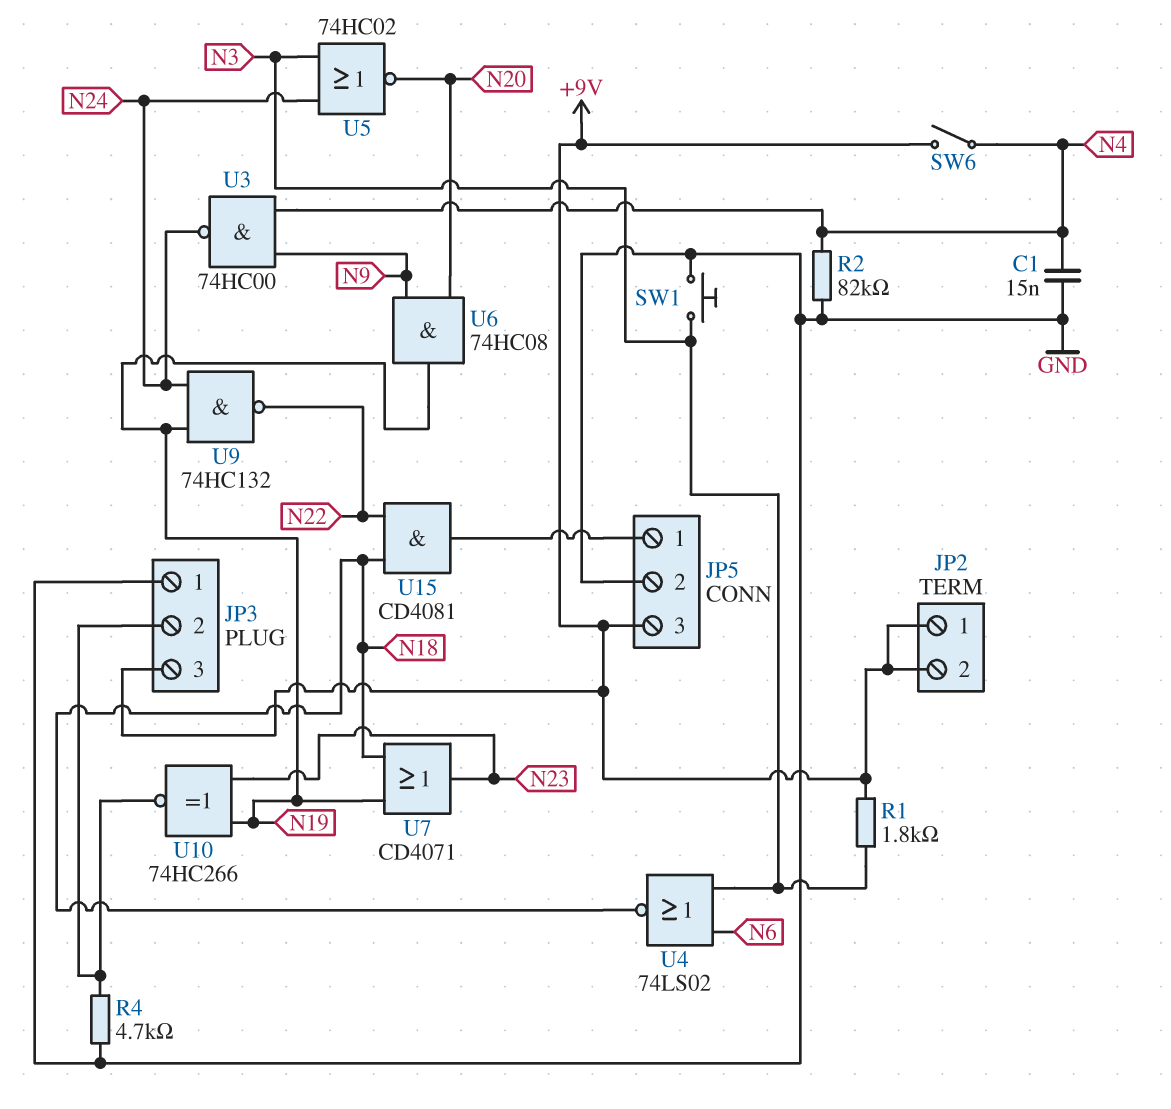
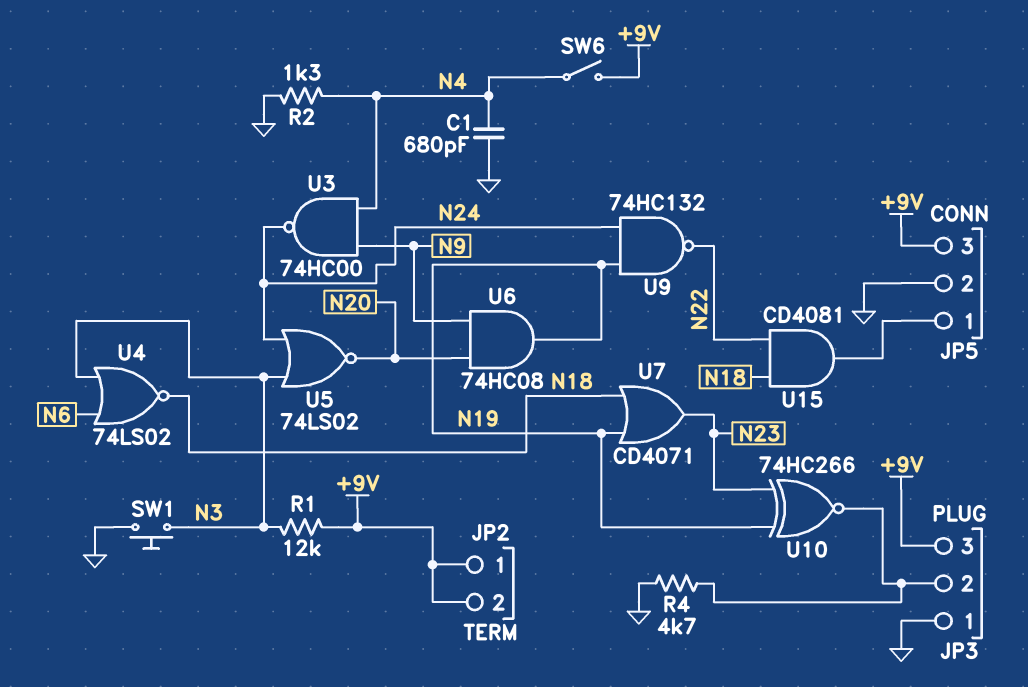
C1: 15nF (GND, N4) -> 680pF (GND, N4)
R1: 1.8k (+9V, N3) -> 12k (+9V, N3)
R2: 82k (GND, N4) -> 1.3k (GND, N4)
U5: NOR 74HC02 (in N3, in N24, out N20) -> NOR 74LS02 (in N3, in N24, out N20)

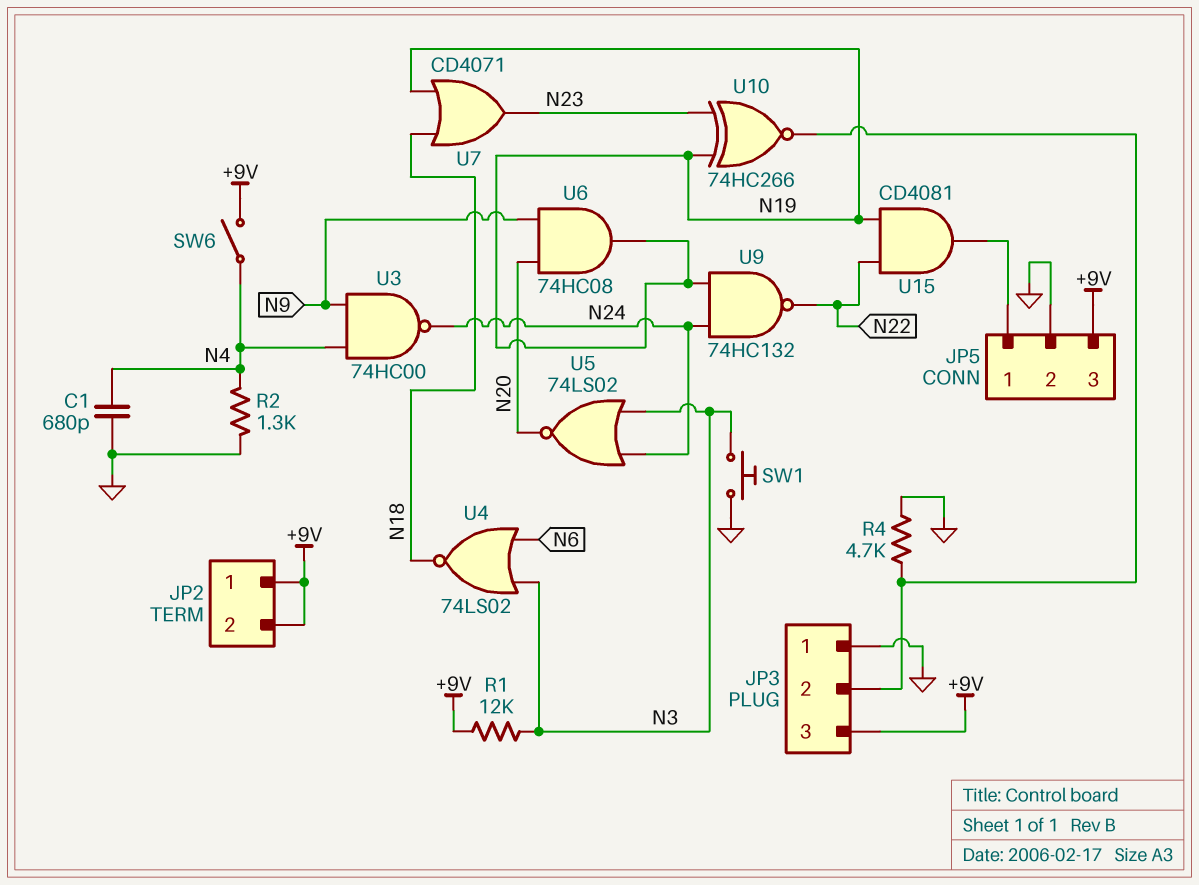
U15: AND CD4081 (in N18, in N22, out JP5/1) -> AND CD4081 (in N19, in N22, out JP5/1)

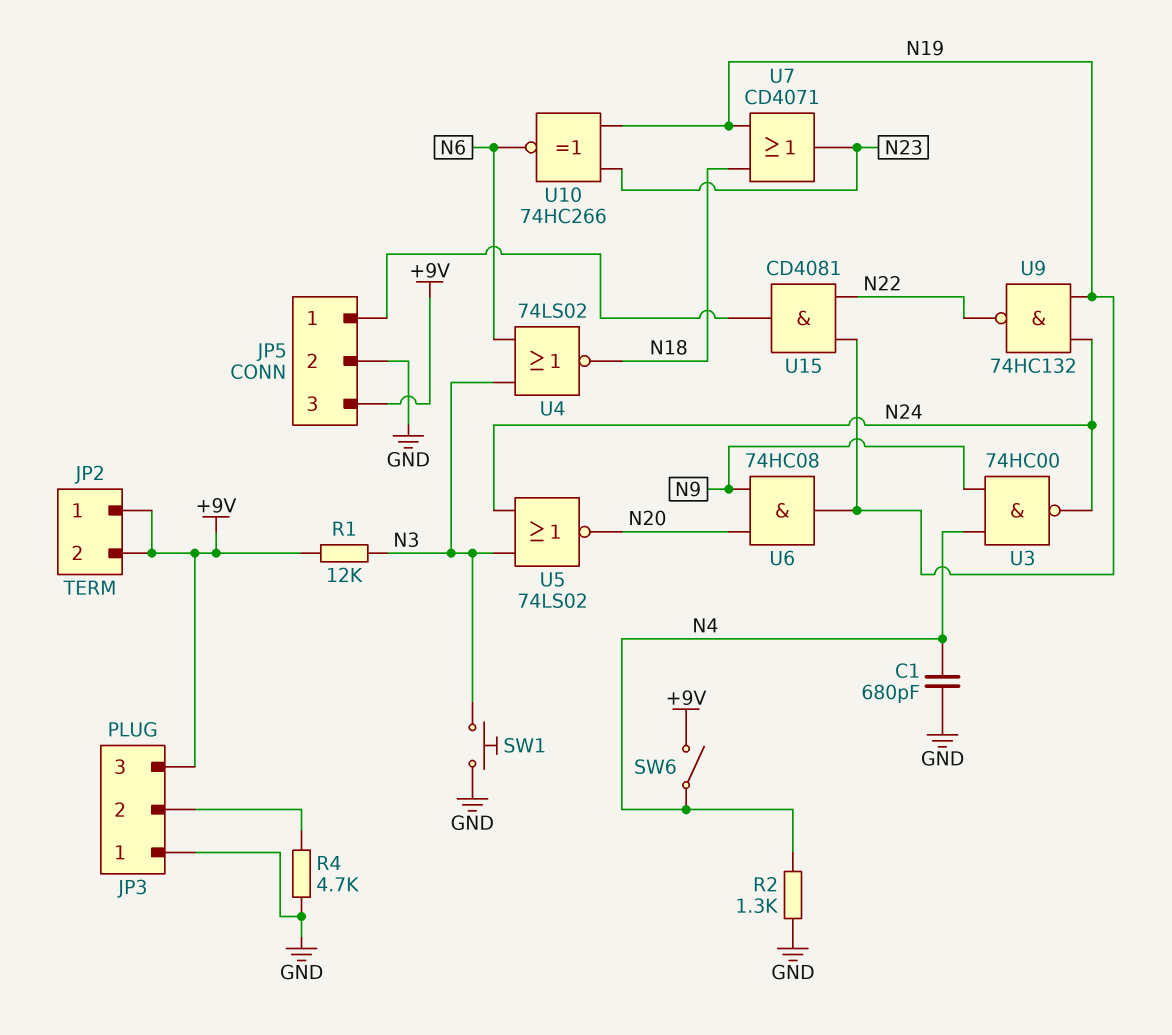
U10: XNOR 74HC266 (in N19, in N23, out JP3/2) -> XNOR 74HC266 (in N19, in N23, out N6)

